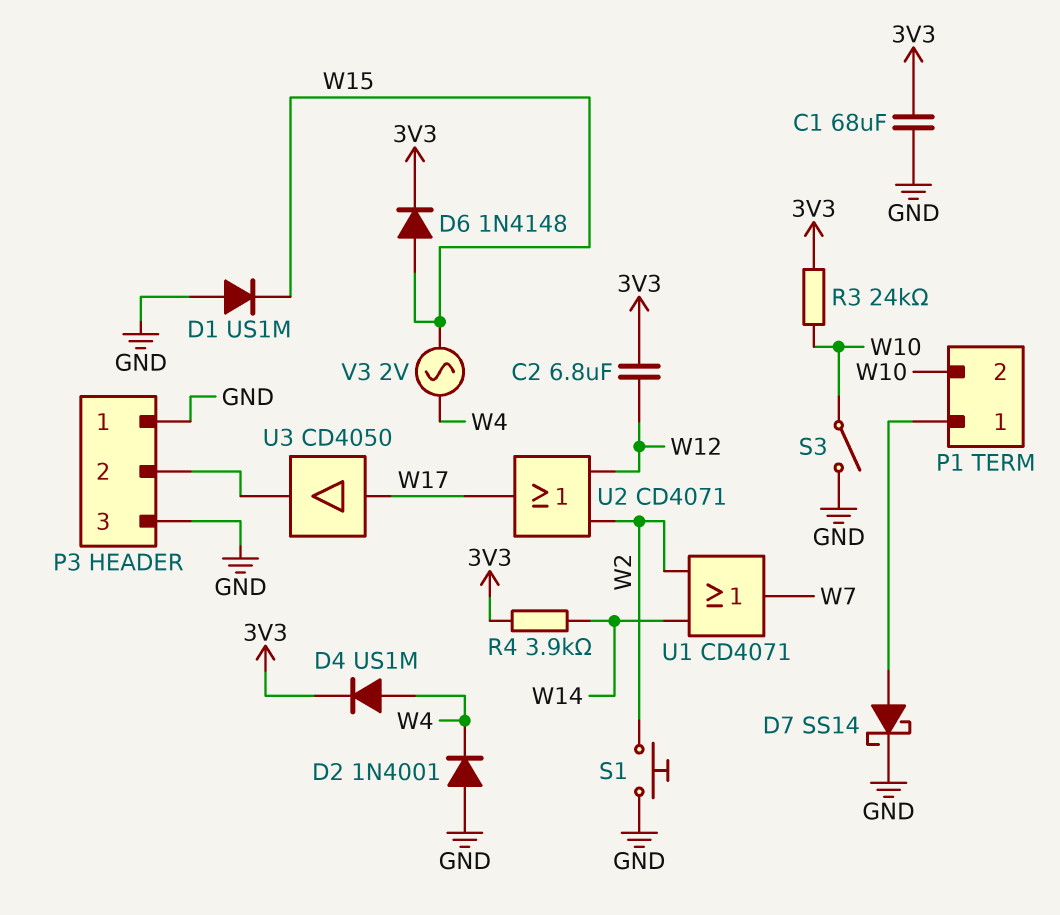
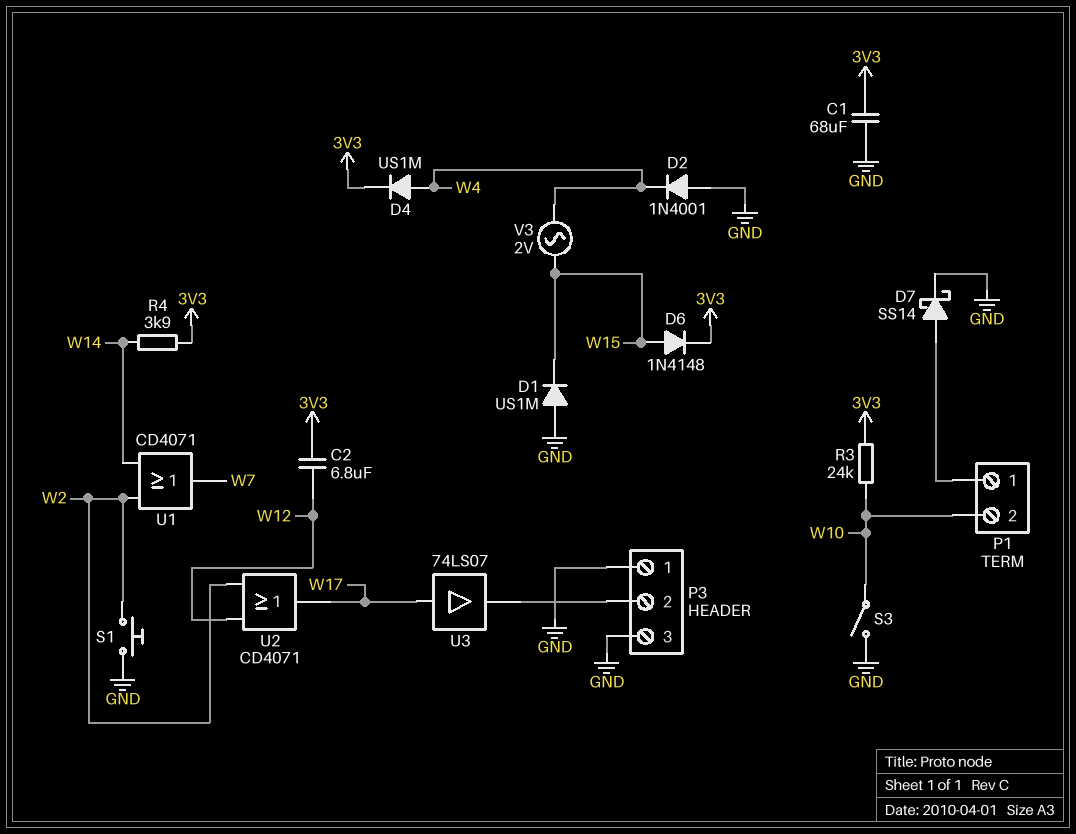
U3: buffer CD4050 (in W17, out P3/2) -> buffer 74LS07 (in W17, out P3/2)

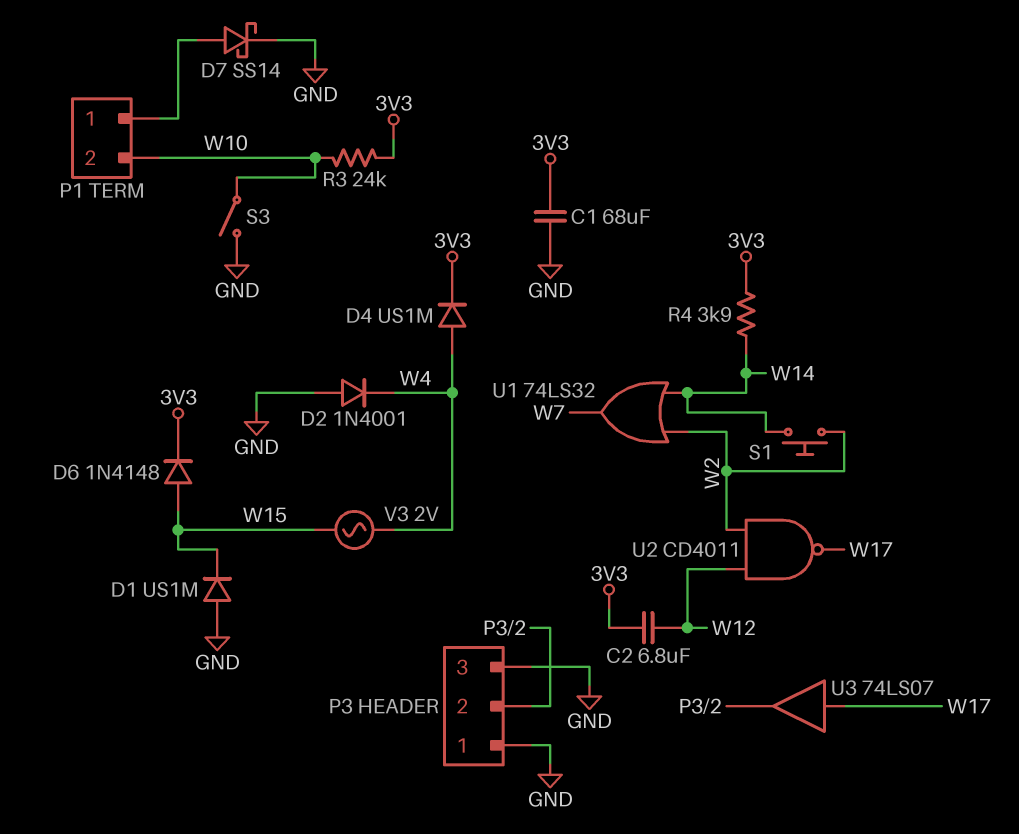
S1: button (GND, W2) -> button (W2, W14)
U1: OR CD4071 (in W2, in W14, out W7) -> OR 74LS32 (in W2, in W14, out W7)
U2: OR CD4071 (in W2, in W12, out W17) -> NAND CD4011 (in W2, in W12, out W17)

